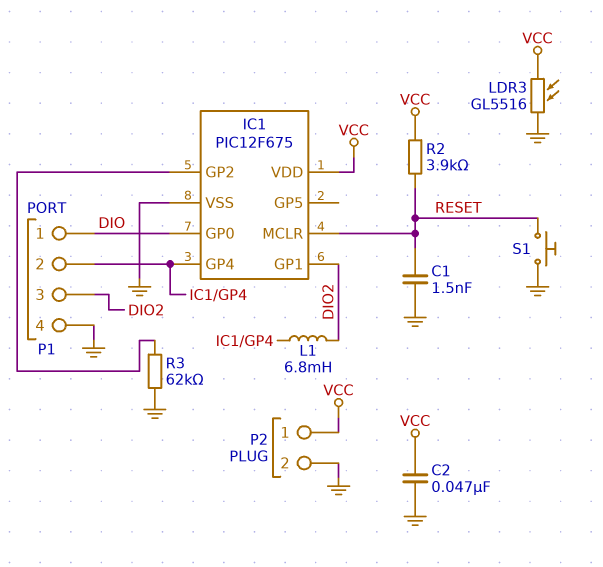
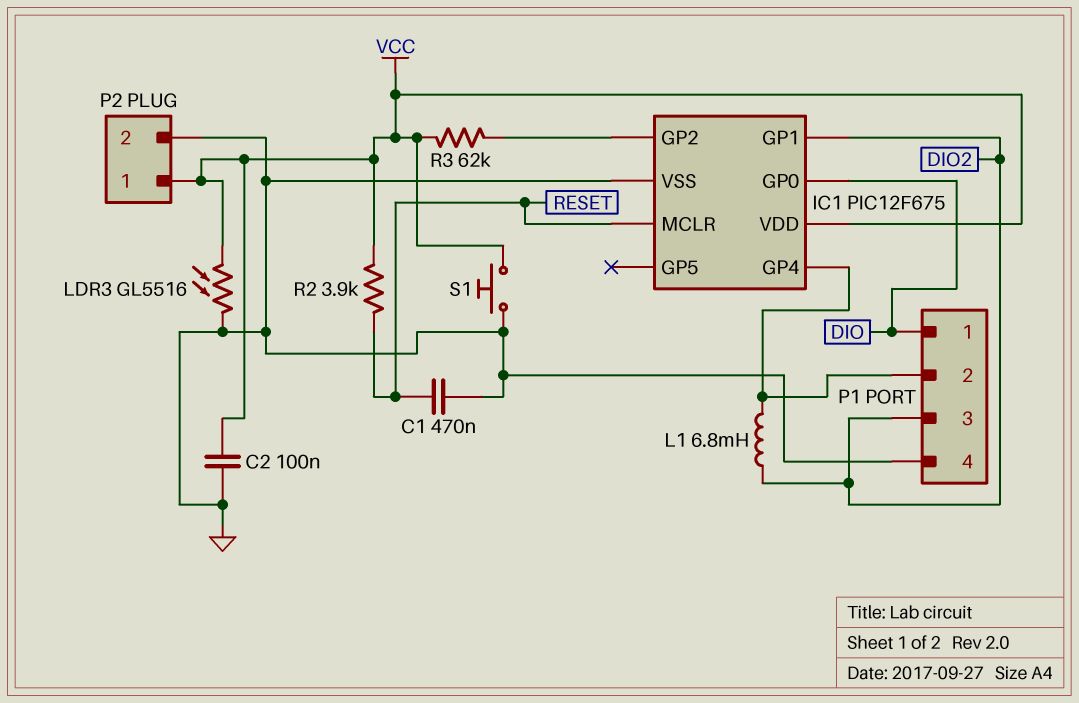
C1: 1.5nF (GND, RESET) -> 470nF (GND, RESET)
C2: 47nF (GND, VCC) -> 100nF (GND, VCC)
R3: 62k (GND, IC1/GP2) -> 62k (IC1/GP2, VCC)
S1: button (GND, RESET) -> button (GND, VCC)

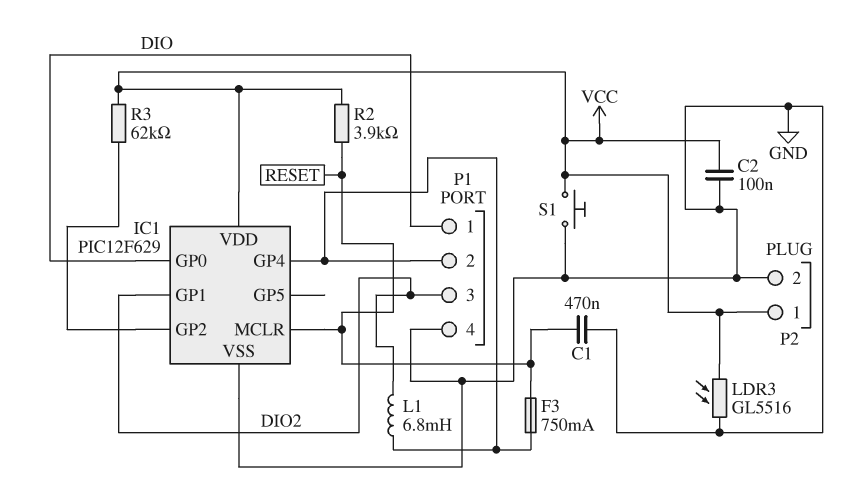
F3: none -> 750mA (IC1/GP4, RESET)
IC1: PIC12F675 -> PIC12F629

